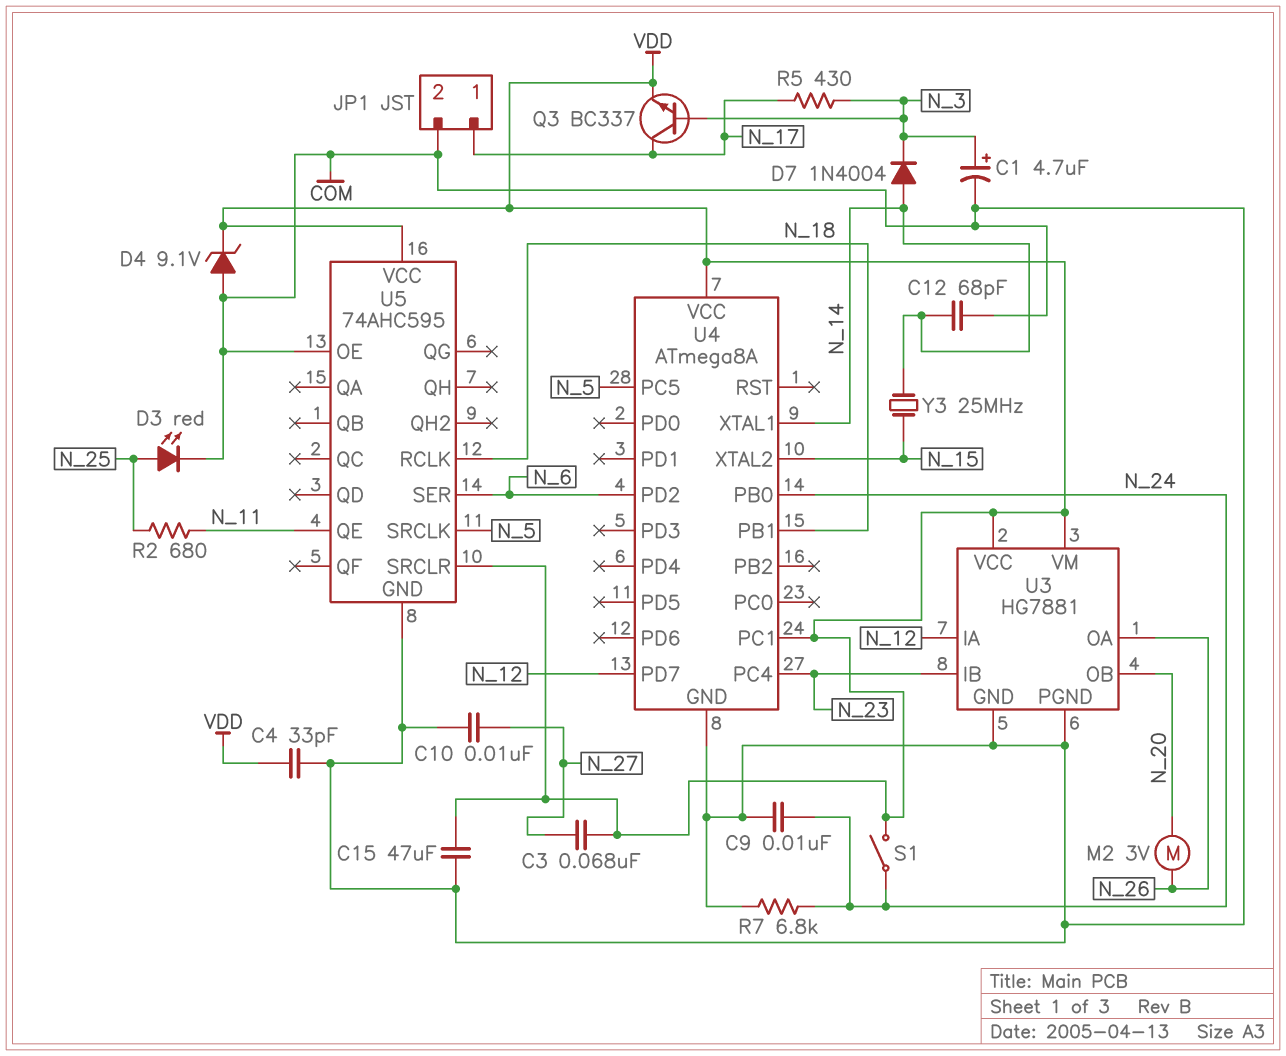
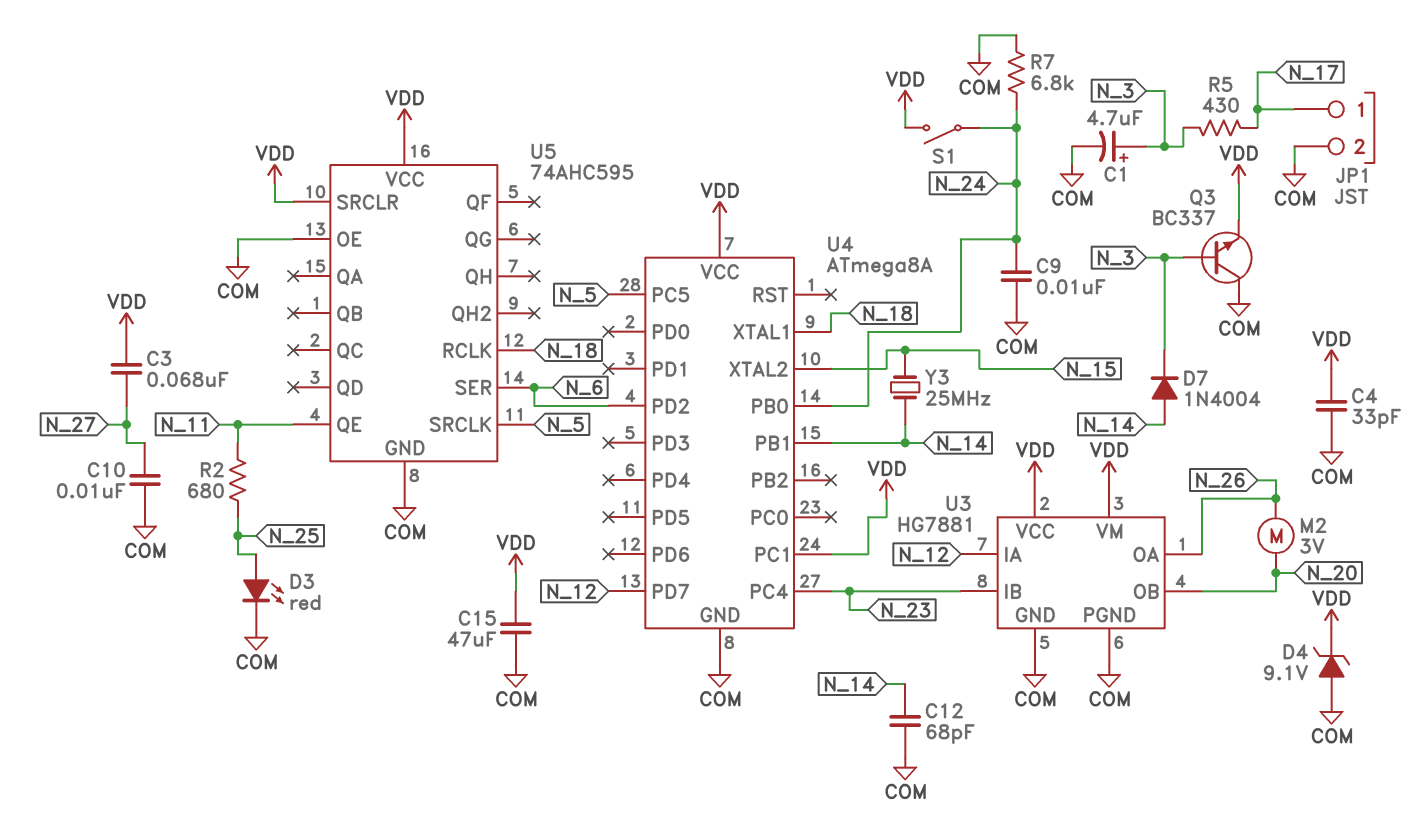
Q3: NPN BC337 (B N_3, C N_17, E VDD) -> NPN BC337 (B N_3, C COM, E VDD)
U4 pin PB1: N_18 -> N_14
U4 pin XTAL1: N_14 -> N_18

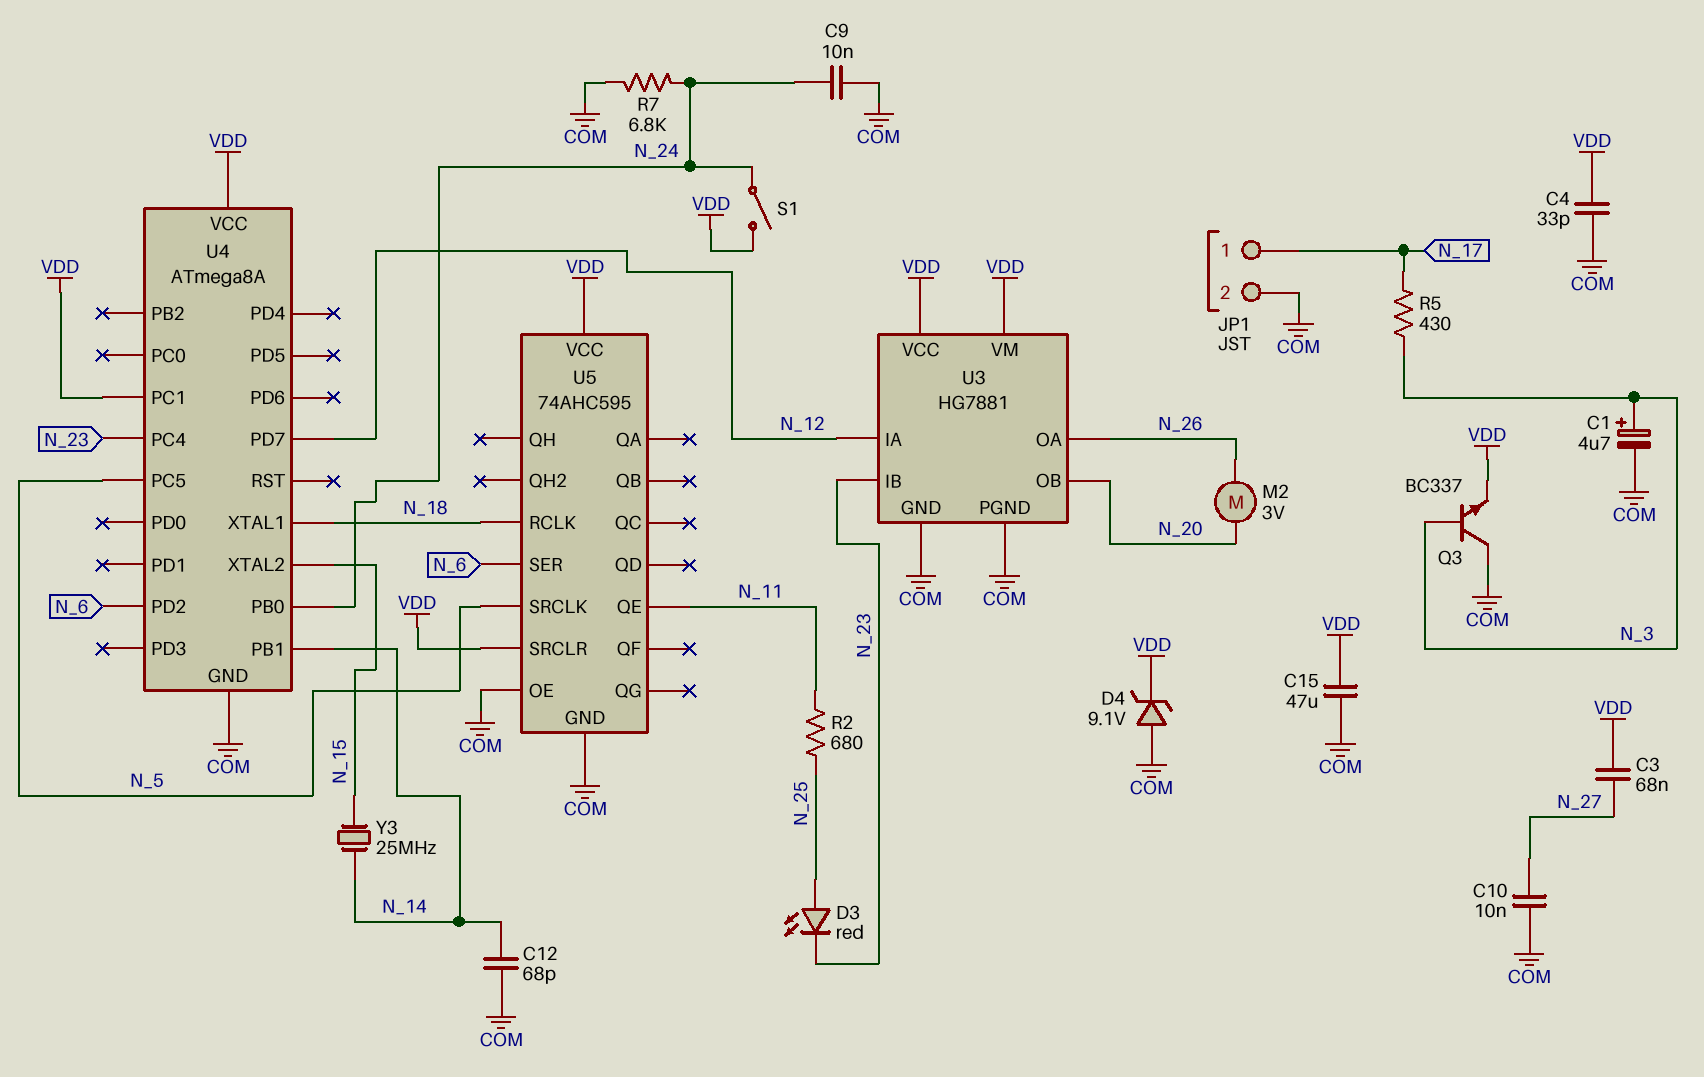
D3: LED red (A N_25, K COM) -> LED red (A N_25, K N_23)
D7: diode 1N4004 (A N_14, K N_3) -> none

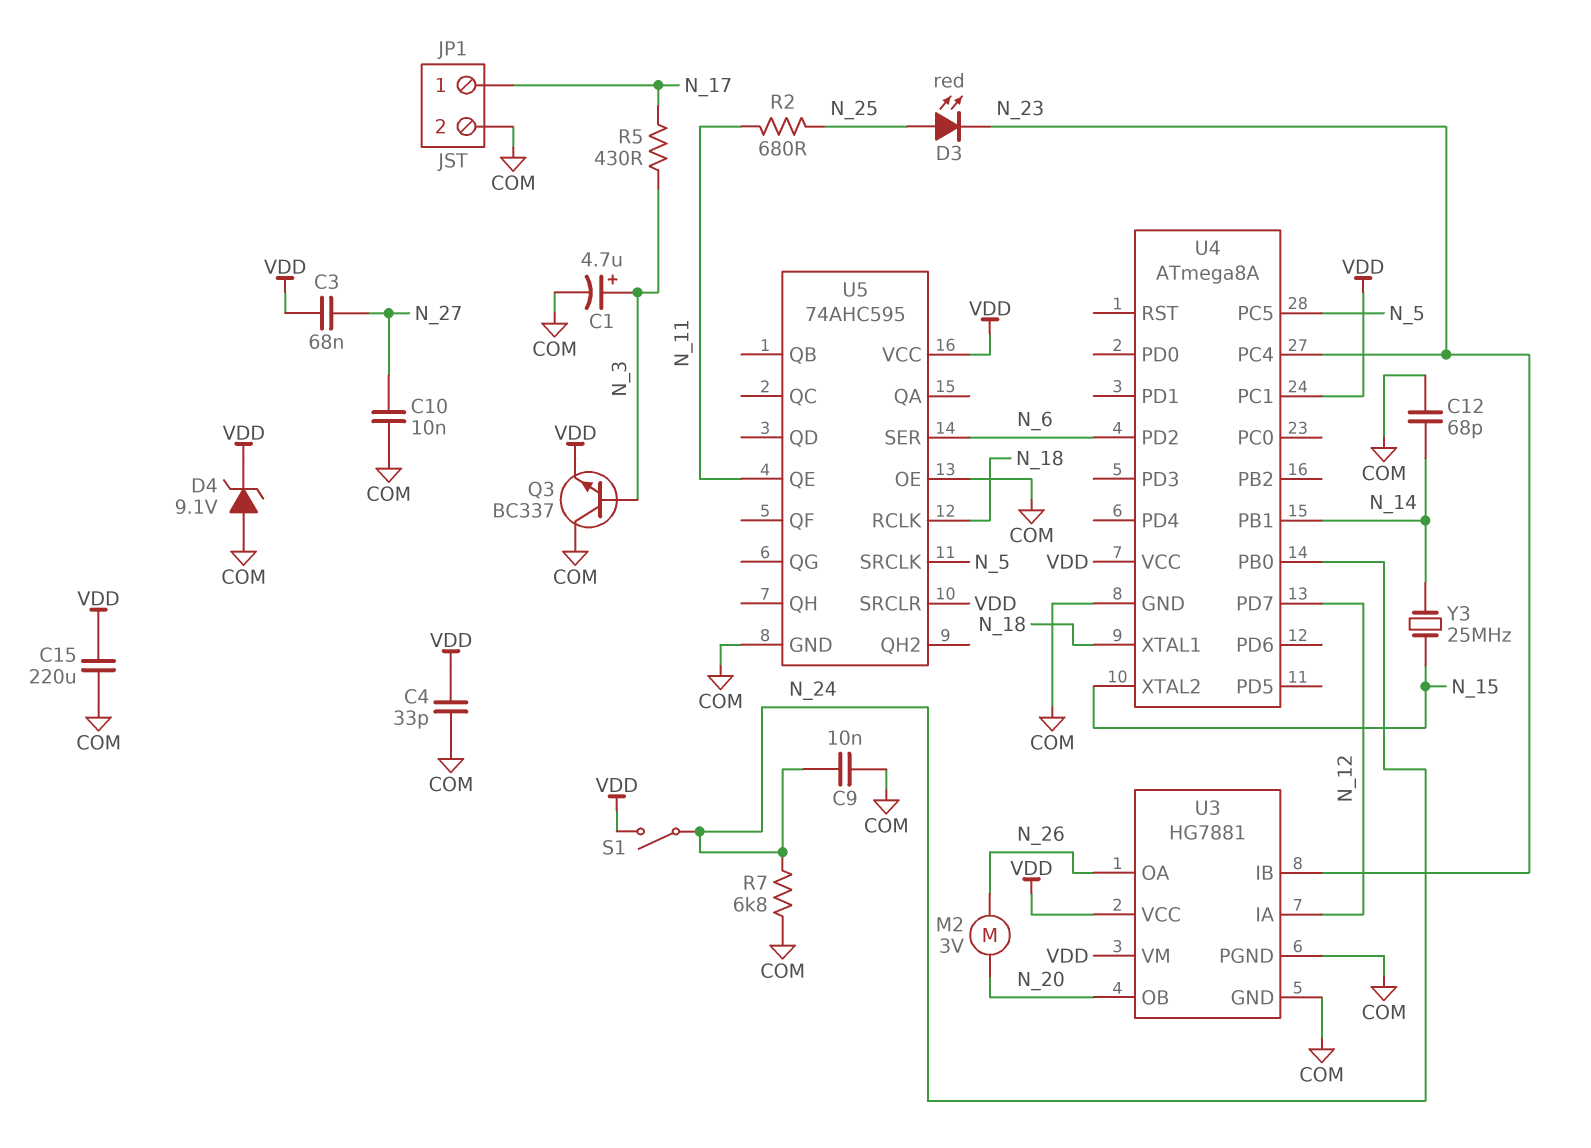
C15: 47uF (COM, VDD) -> 220uF (COM, VDD)

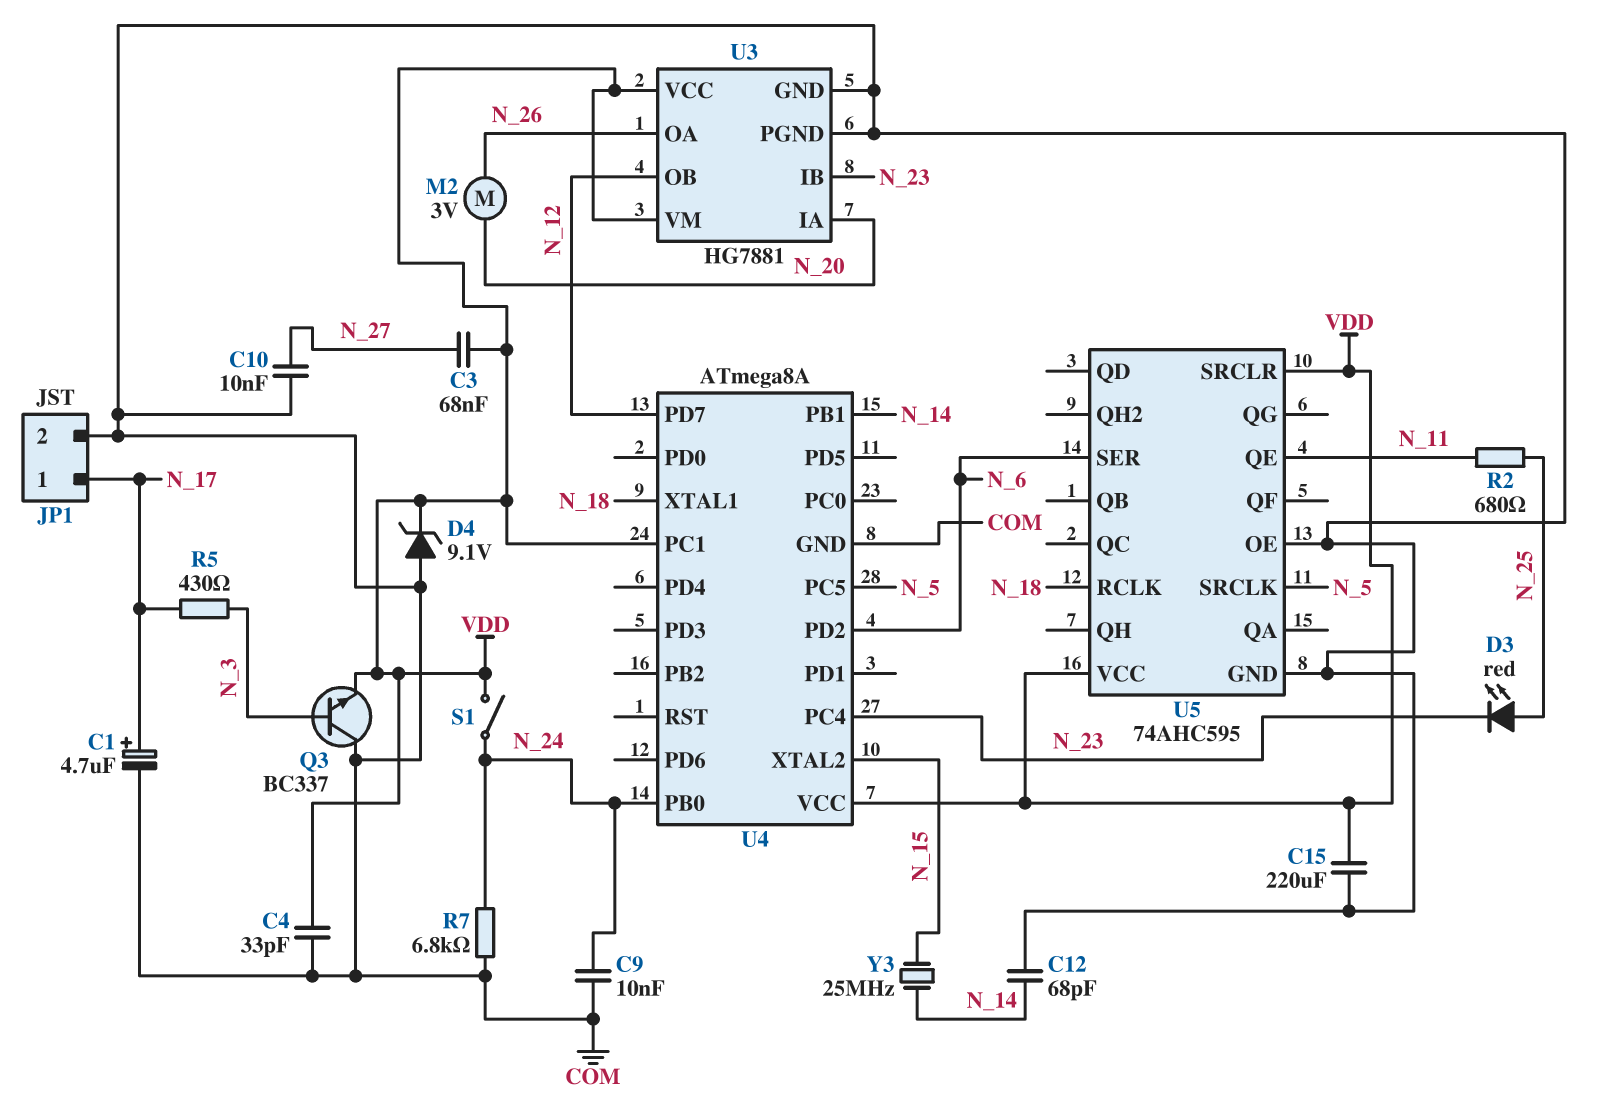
C1: 4.7uF (plus N_3, minus COM) -> 4.7uF (plus N_17, minus COM)
U3 pin IA: N_12 -> N_20
U3 pin OB: N_20 -> N_12

